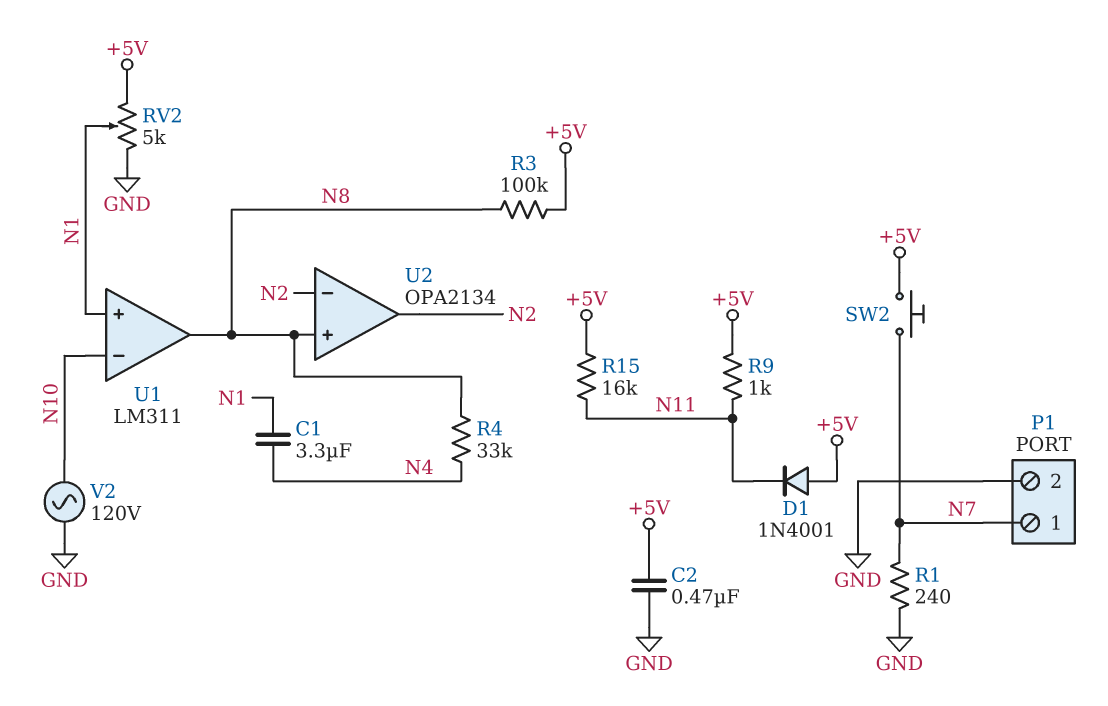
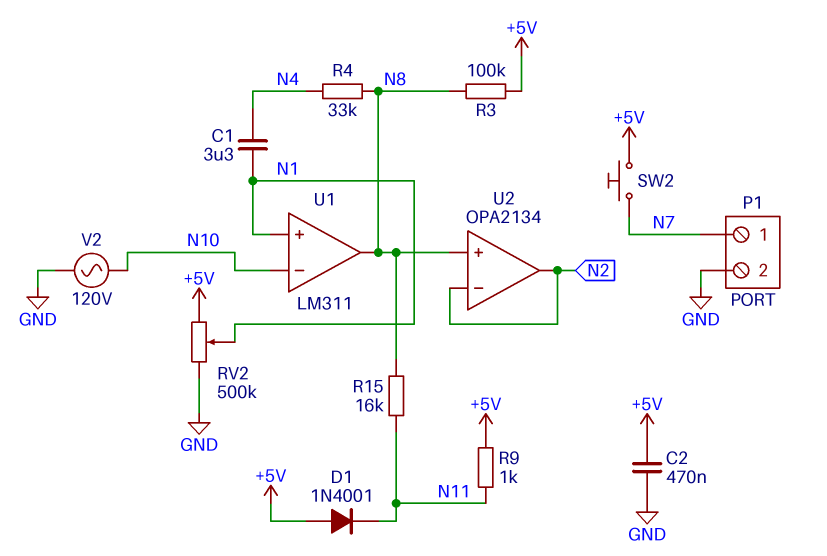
R1: 240 (GND, N7) -> none
R15: 16k (+5V, N11) -> 16k (N8, N11)
RV2: 5k (+5V, GND, wiper N1) -> 500k (+5V, GND, wiper N1)

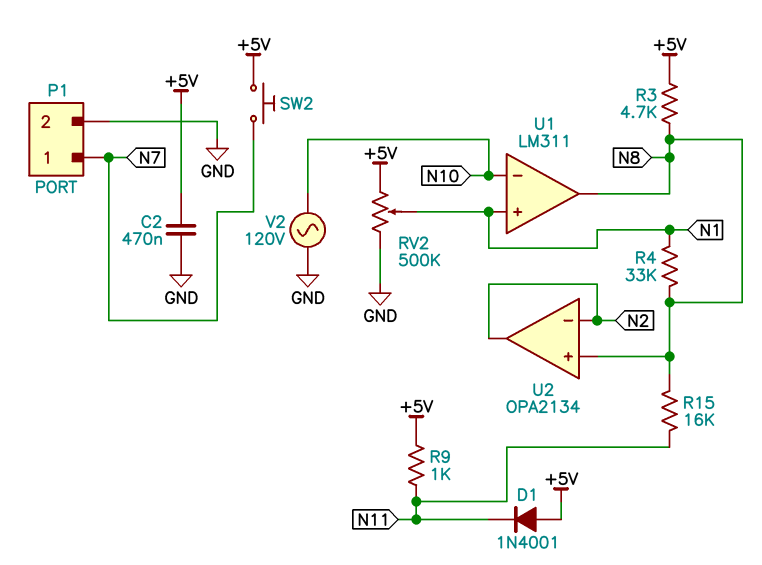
C1: 3.3uF (N1, N4) -> none
R3: 100k (+5V, N8) -> 4.7k (+5V, N8)
R4: 33k (N4, N8) -> 33k (N1, N8)

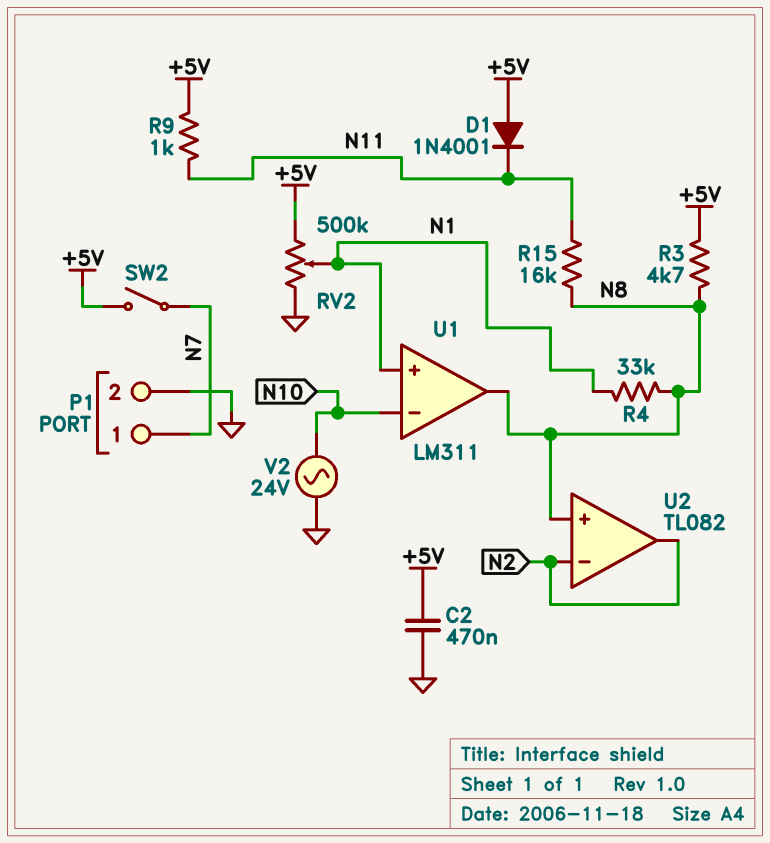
SW2: button (+5V, N7) -> switch (+5V, N7)
U2: OPA2134 -> TL082
V2: AC 120V (GND, N10) -> AC 24V (GND, N10)

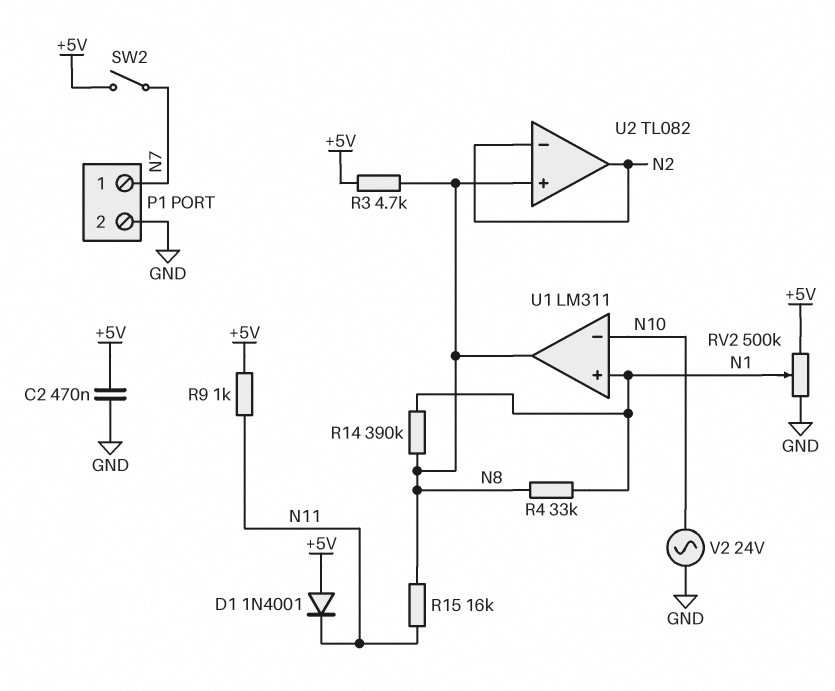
R14: none -> 390k (N1, N8)

